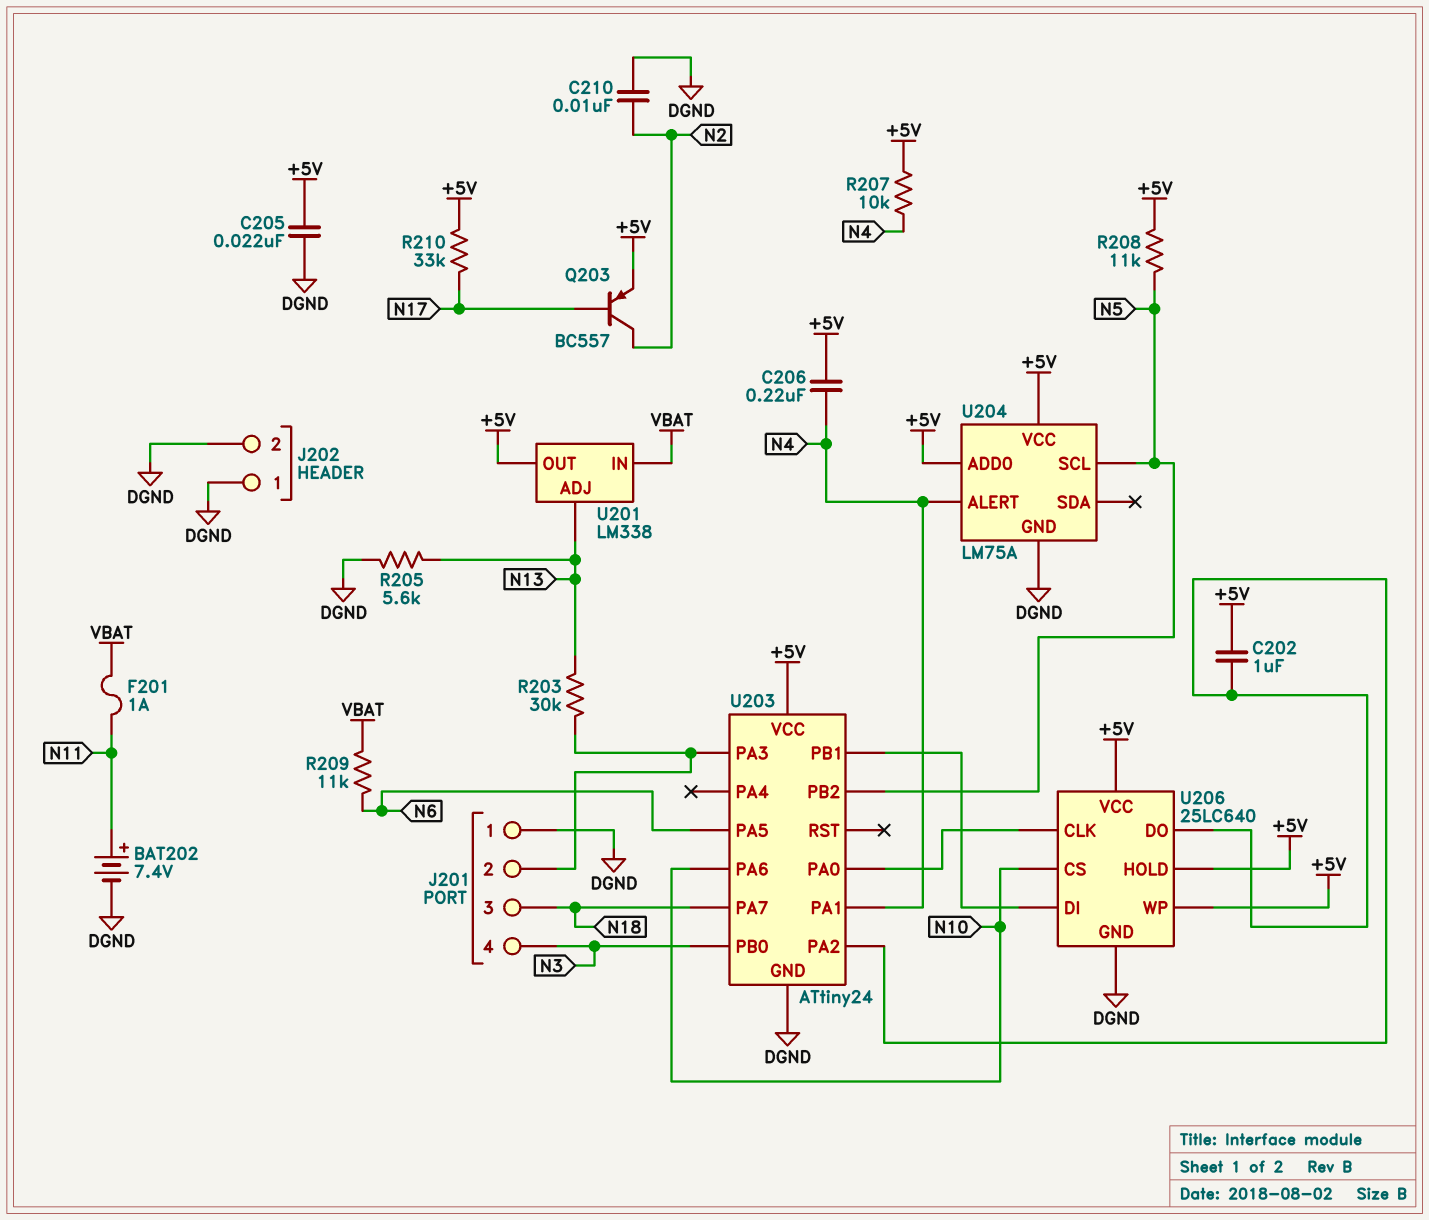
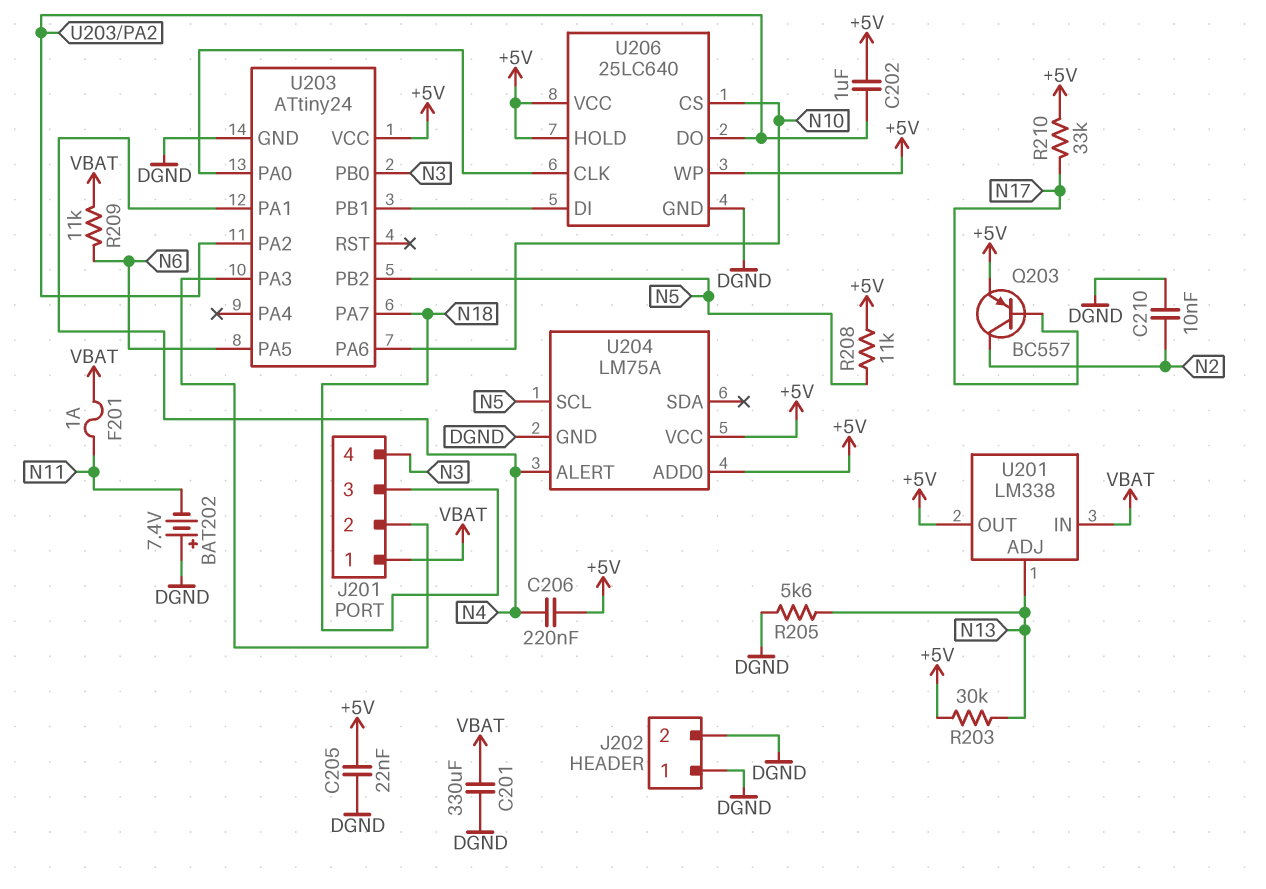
BAT202: 7.4V (plus N11, minus DGND) -> 7.4V (plus DGND, minus N11)
C201: none -> 330uF (DGND, VBAT)
J201 pin 1: DGND -> VBAT
R203: 30k (J201/2, N13) -> 30k (+5V, N13)
R207: 10k (+5V, N4) -> none

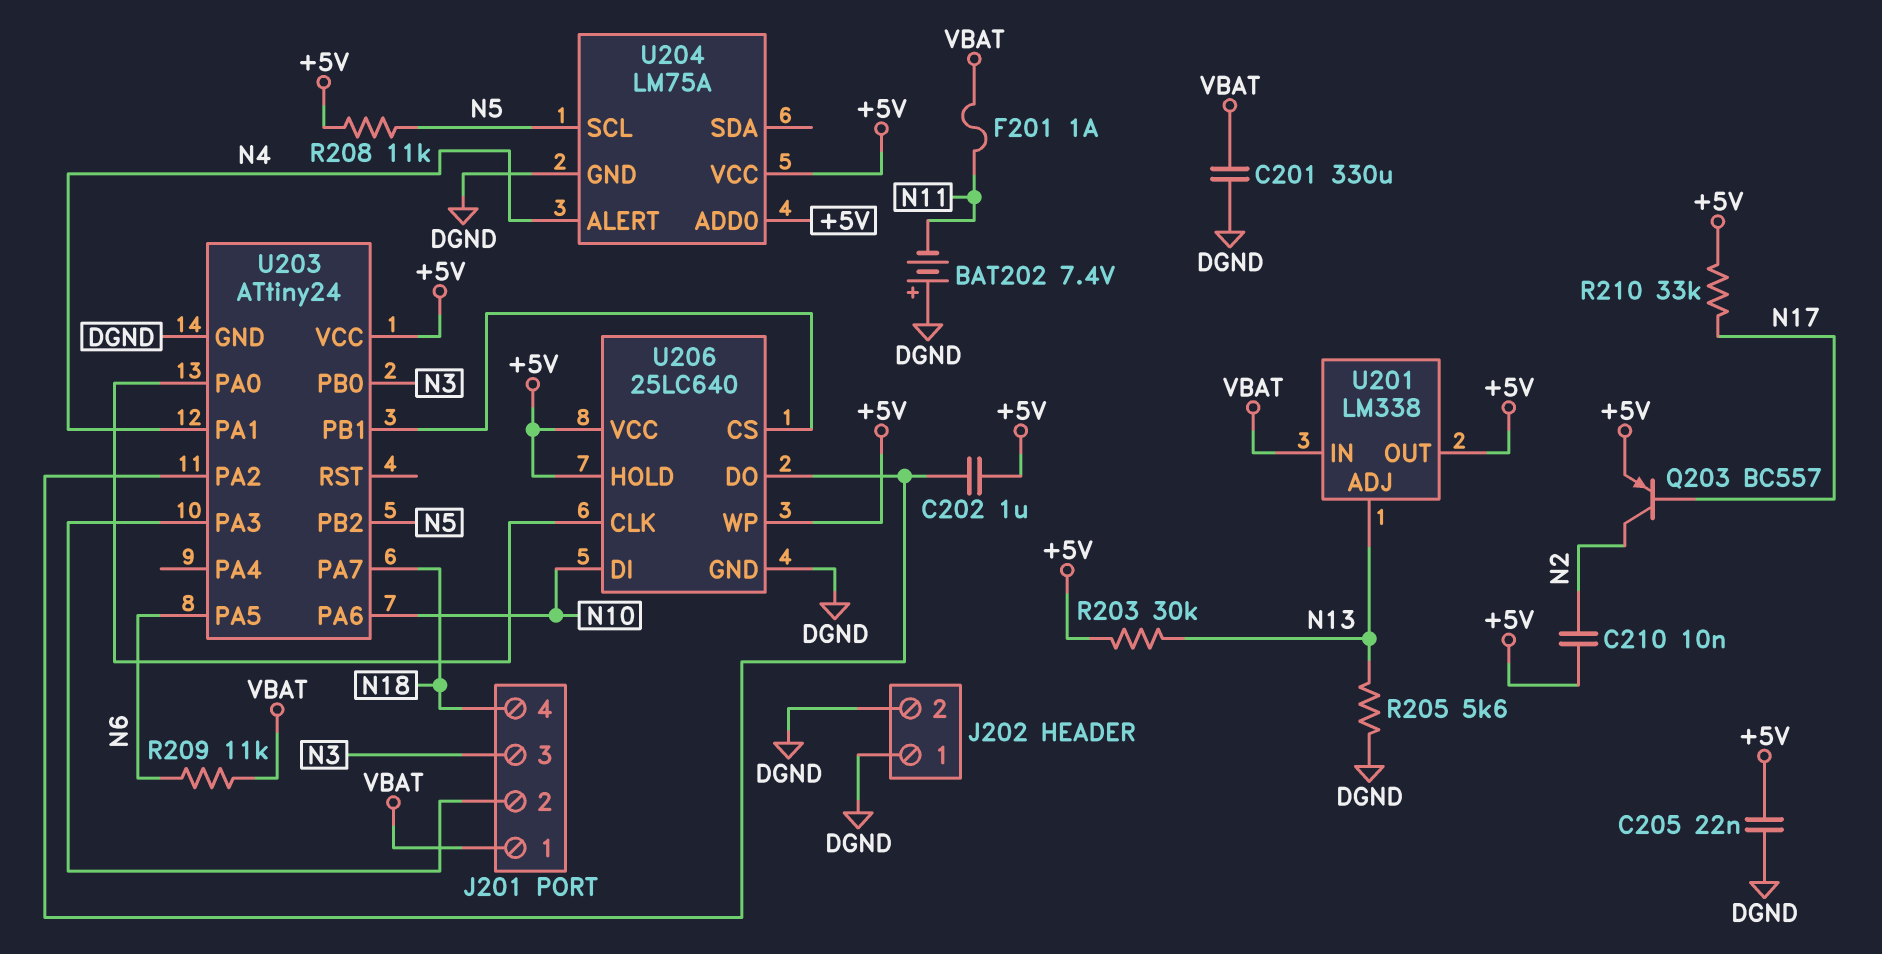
C206: 220nF (+5V, N4) -> none
C210: 10nF (DGND, N2) -> 10nF (+5V, N2)
J201 pin 3: N18 -> N3
J201 pin 4: N3 -> N18
U206 pin CS: N10 -> U203/PB1
U206 pin DI: U203/PB1 -> N10

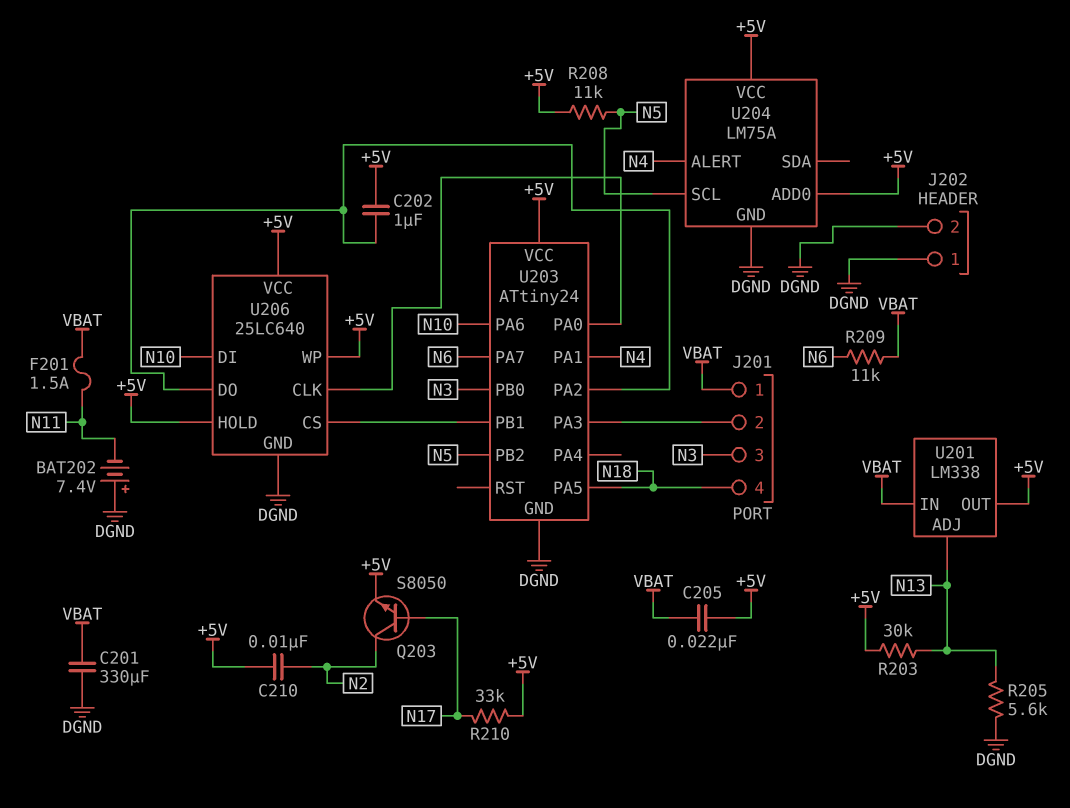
C205: 22nF (+5V, DGND) -> 22nF (+5V, VBAT)
F201: 1A (N11, VBAT) -> 1.5A (N11, VBAT)
Q203: PNP BC557 (B N17, C N2, E +5V) -> NPN S8050 (B N17, C N2, E +5V)
U203 pin PA5: N6 -> N18
U203 pin PA7: N18 -> N6

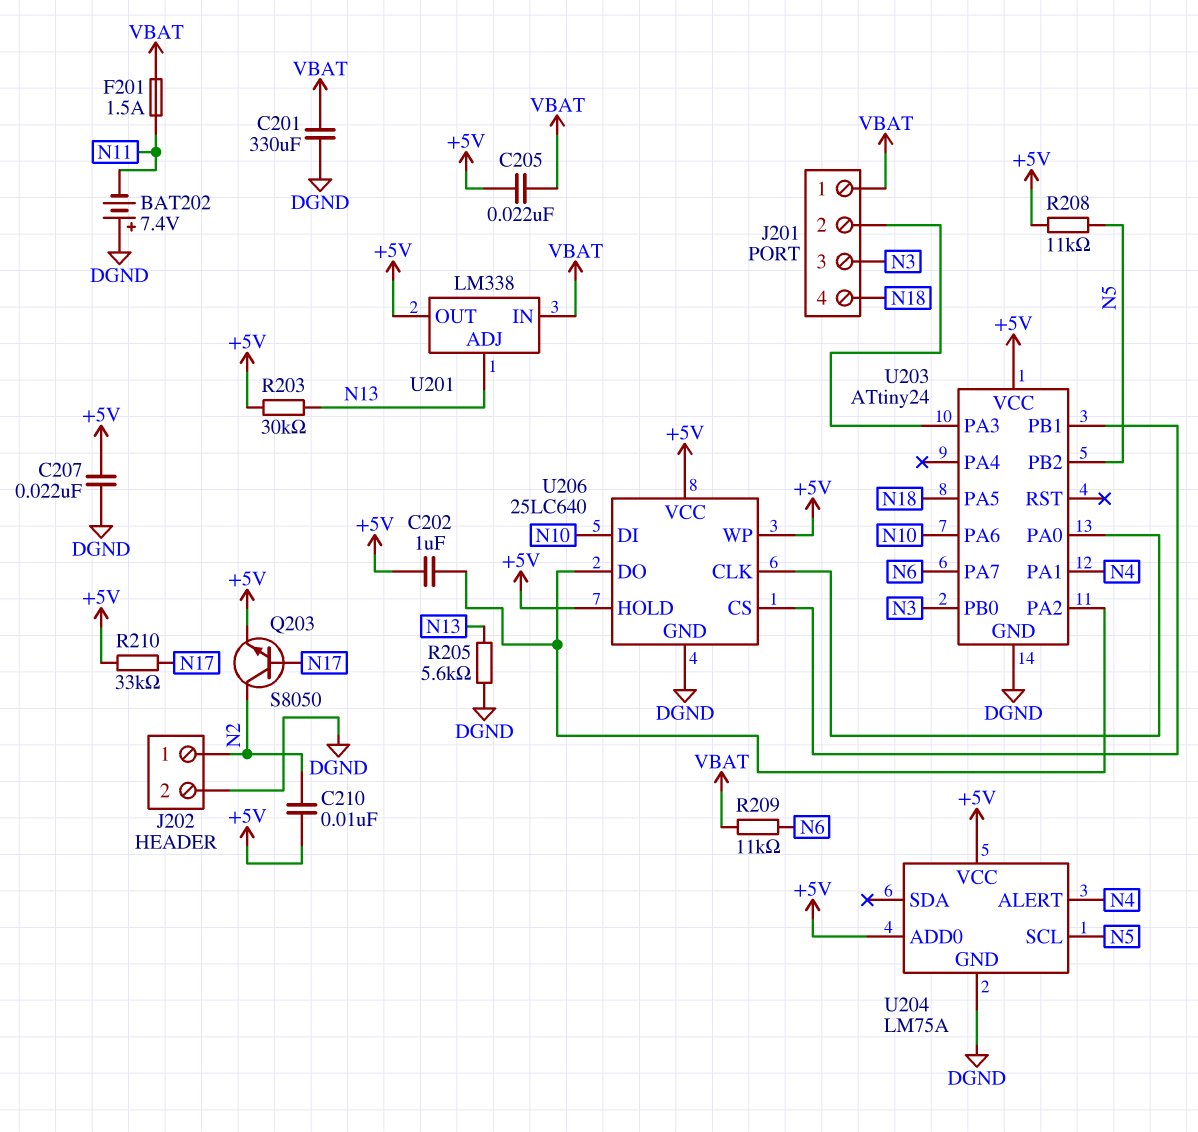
C207: none -> 22nF (+5V, DGND)
J202 pin 1: DGND -> N2

